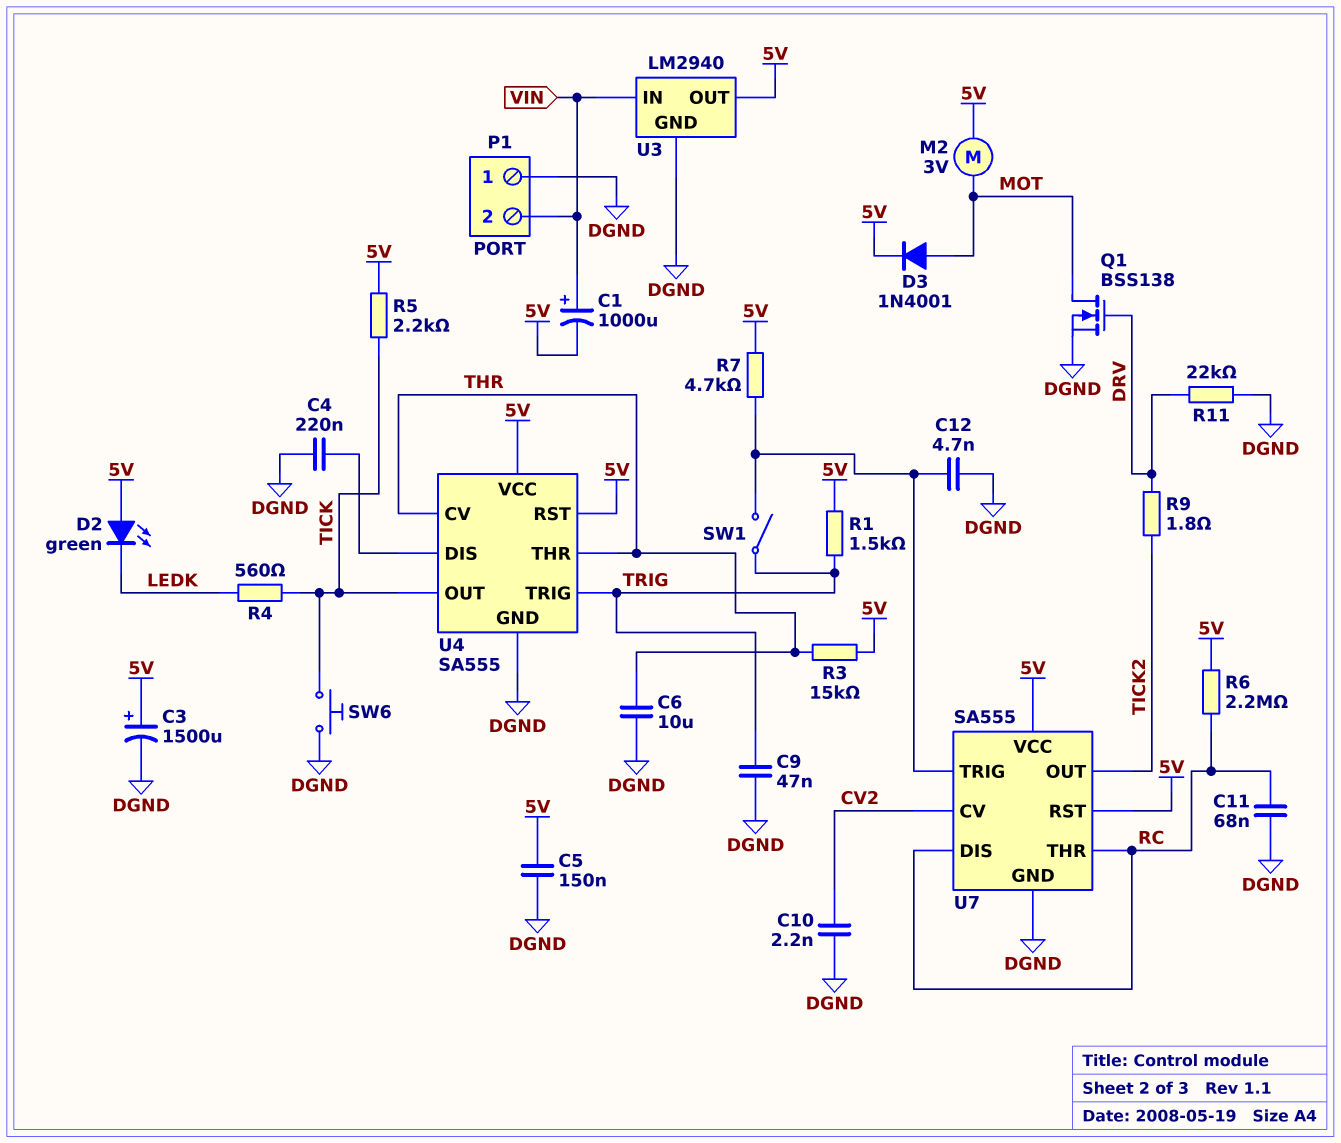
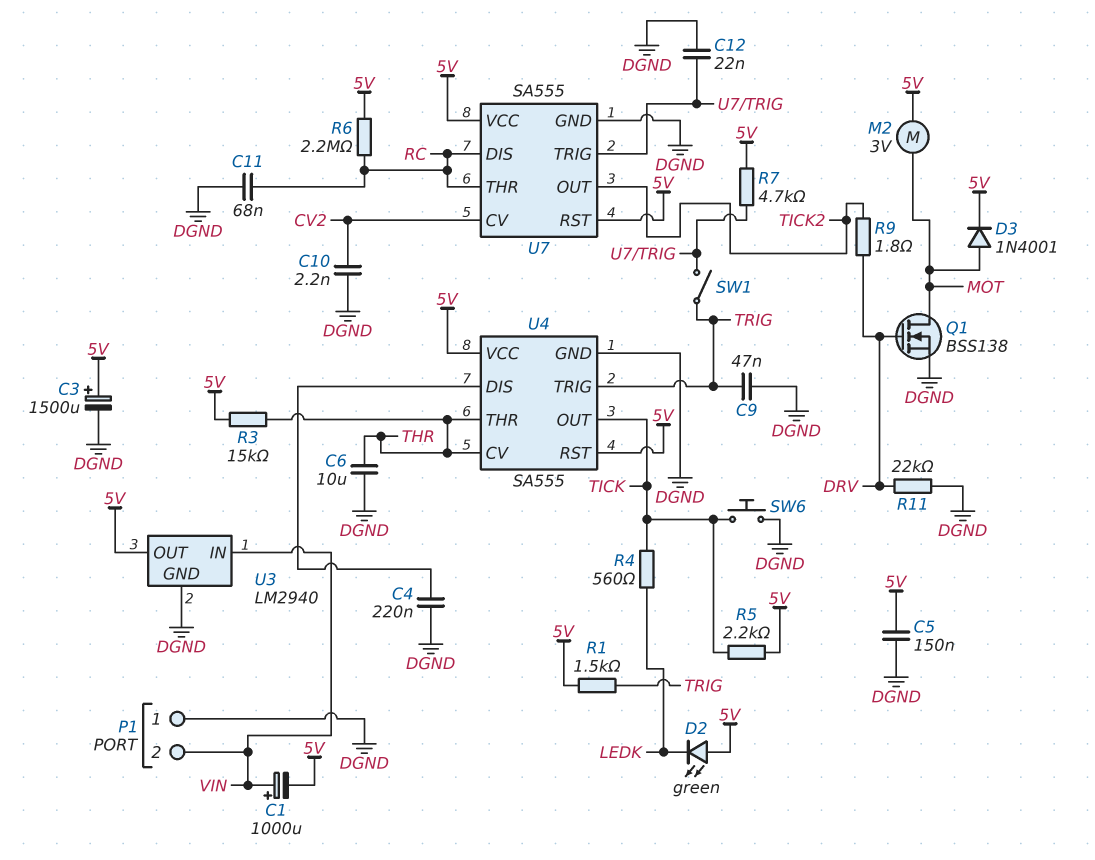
C12: 4.7nF (DGND, U7/TRIG) -> 22nF (DGND, U7/TRIG)

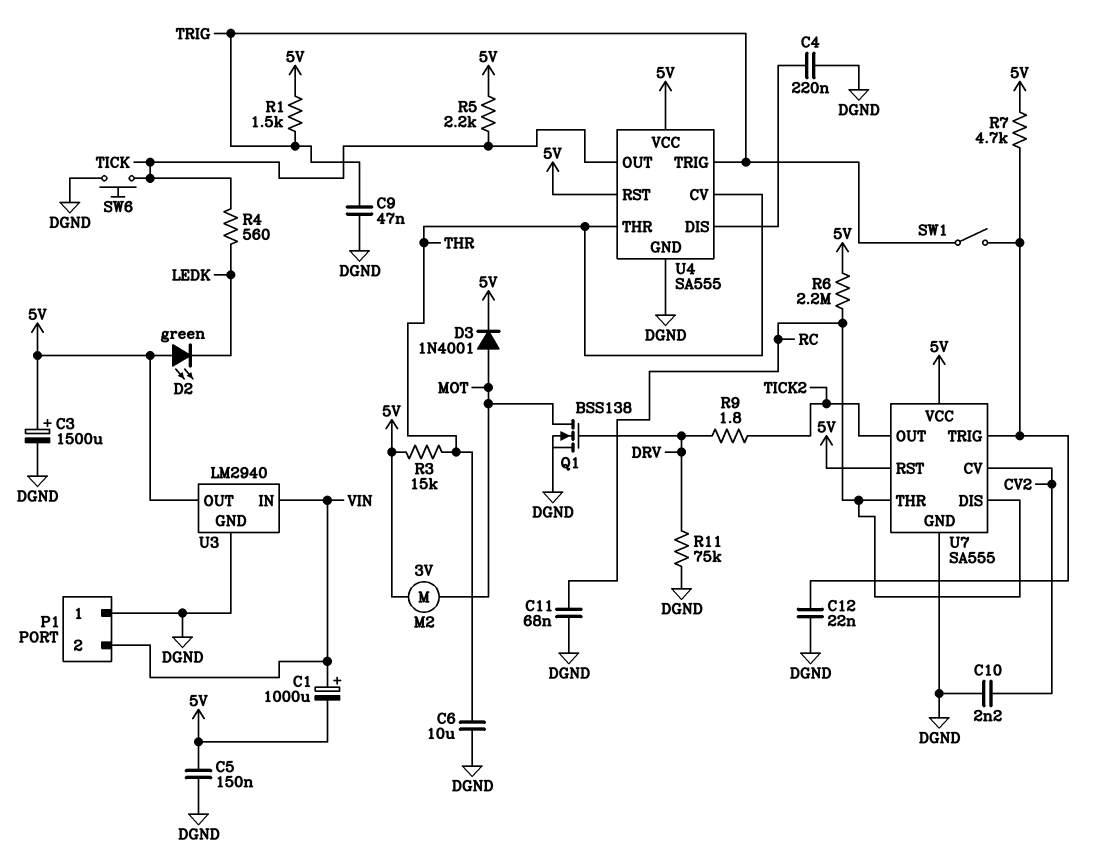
R11: 22k (DGND, DRV) -> 75k (DGND, DRV)

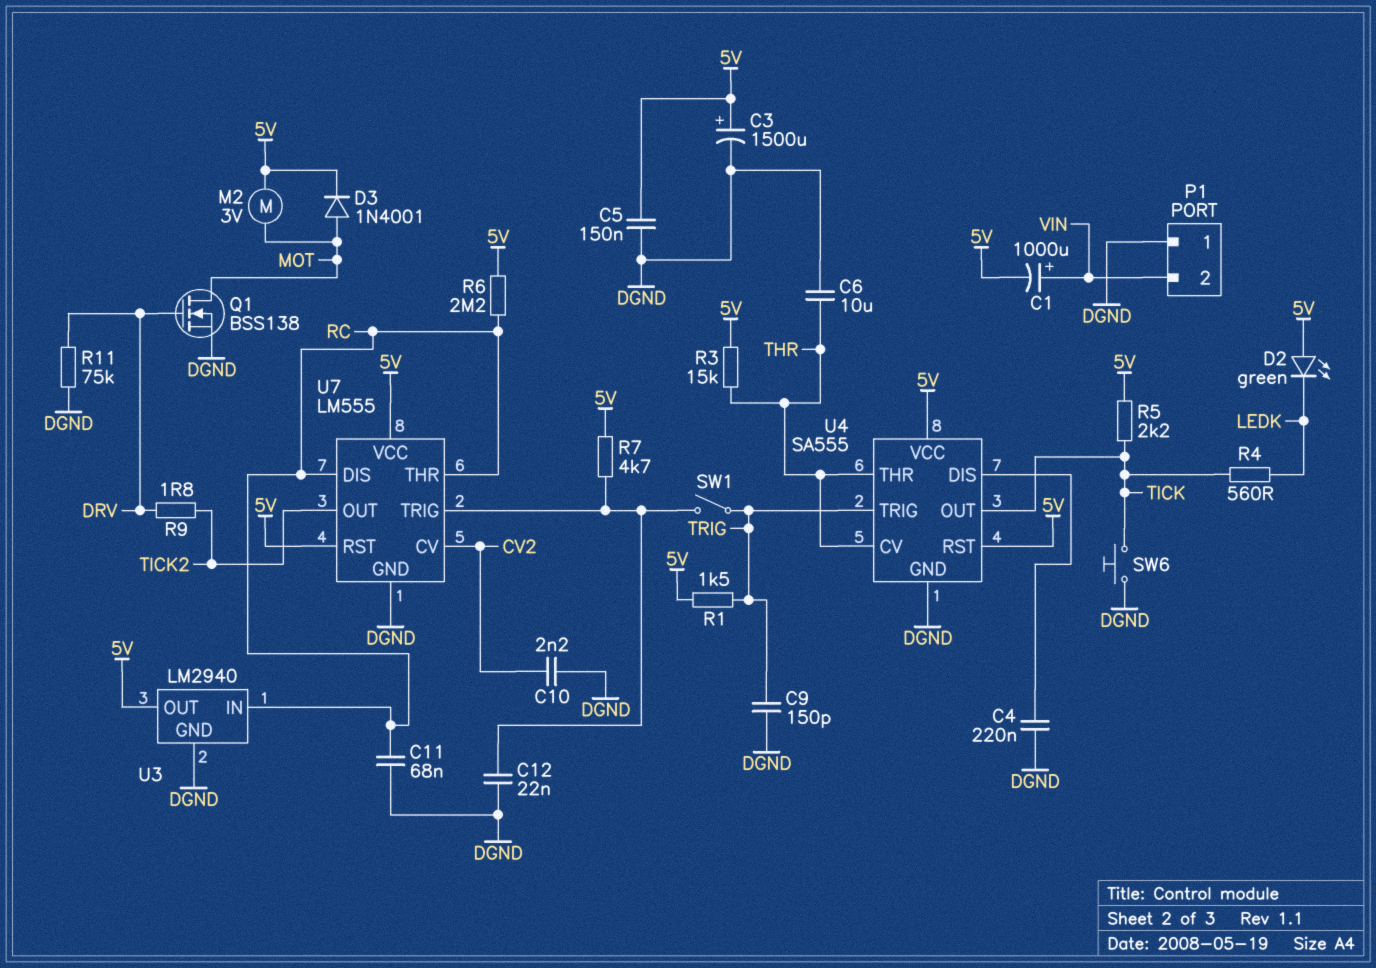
C9: 47nF (DGND, TRIG) -> 150pF (DGND, TRIG)
U3 pin IN: VIN -> RC
U7: SA555 -> LM555

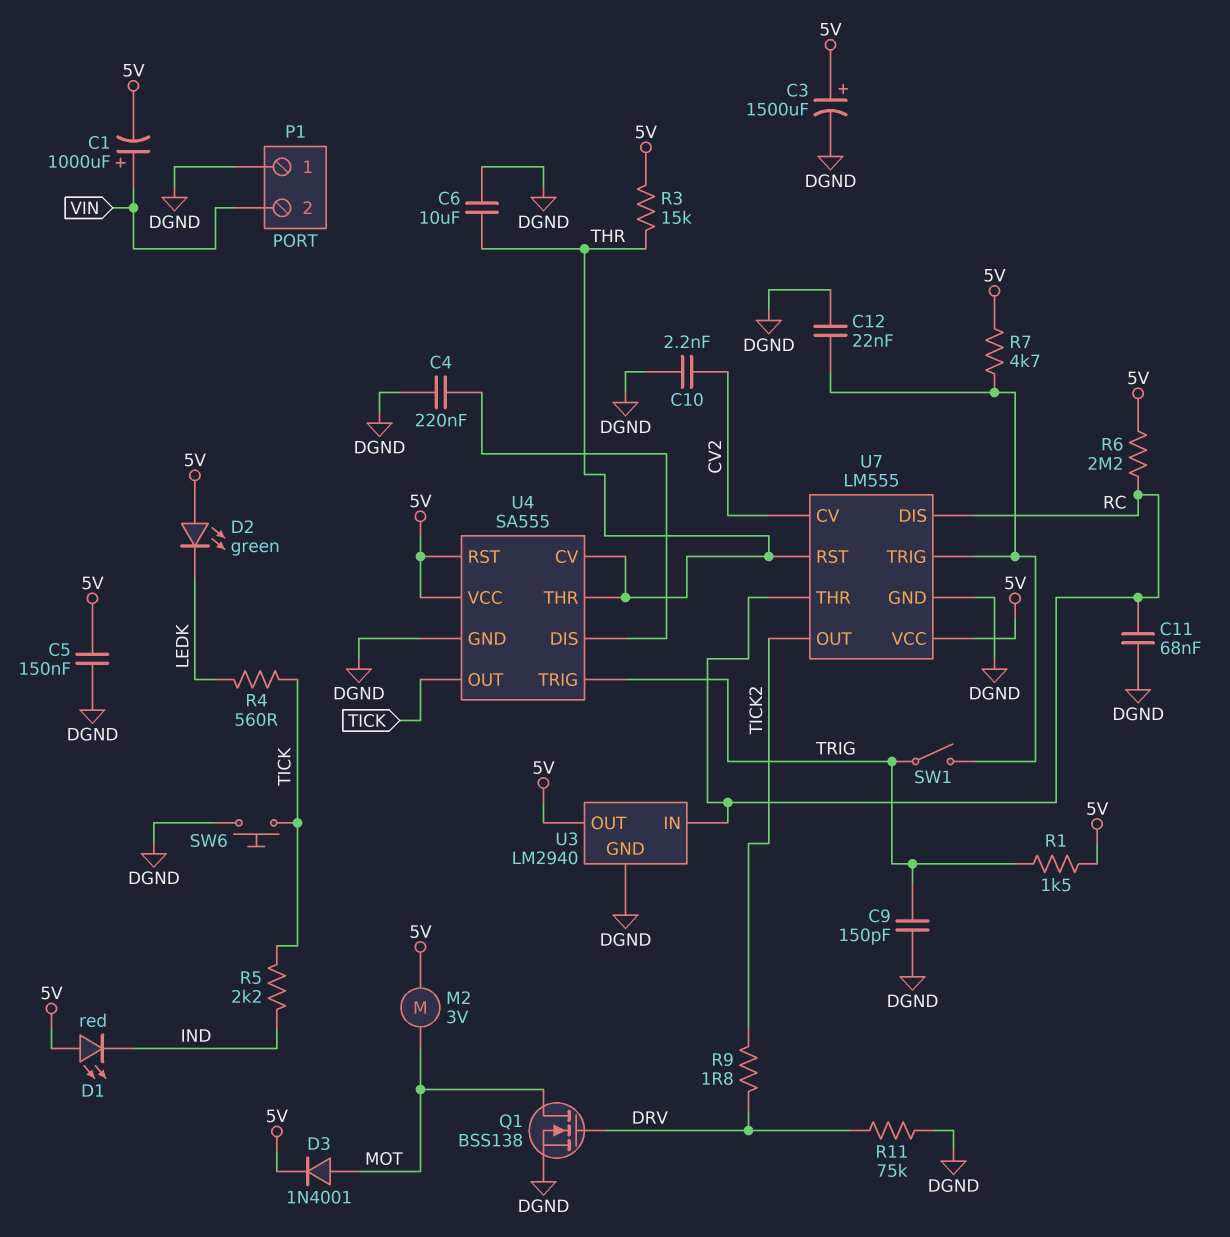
D1: none -> LED red (A 5V, K IND)
R5: 2.2k (5V, TICK) -> 2.2k (IND, TICK)
U7 pin RST: 5V -> THR

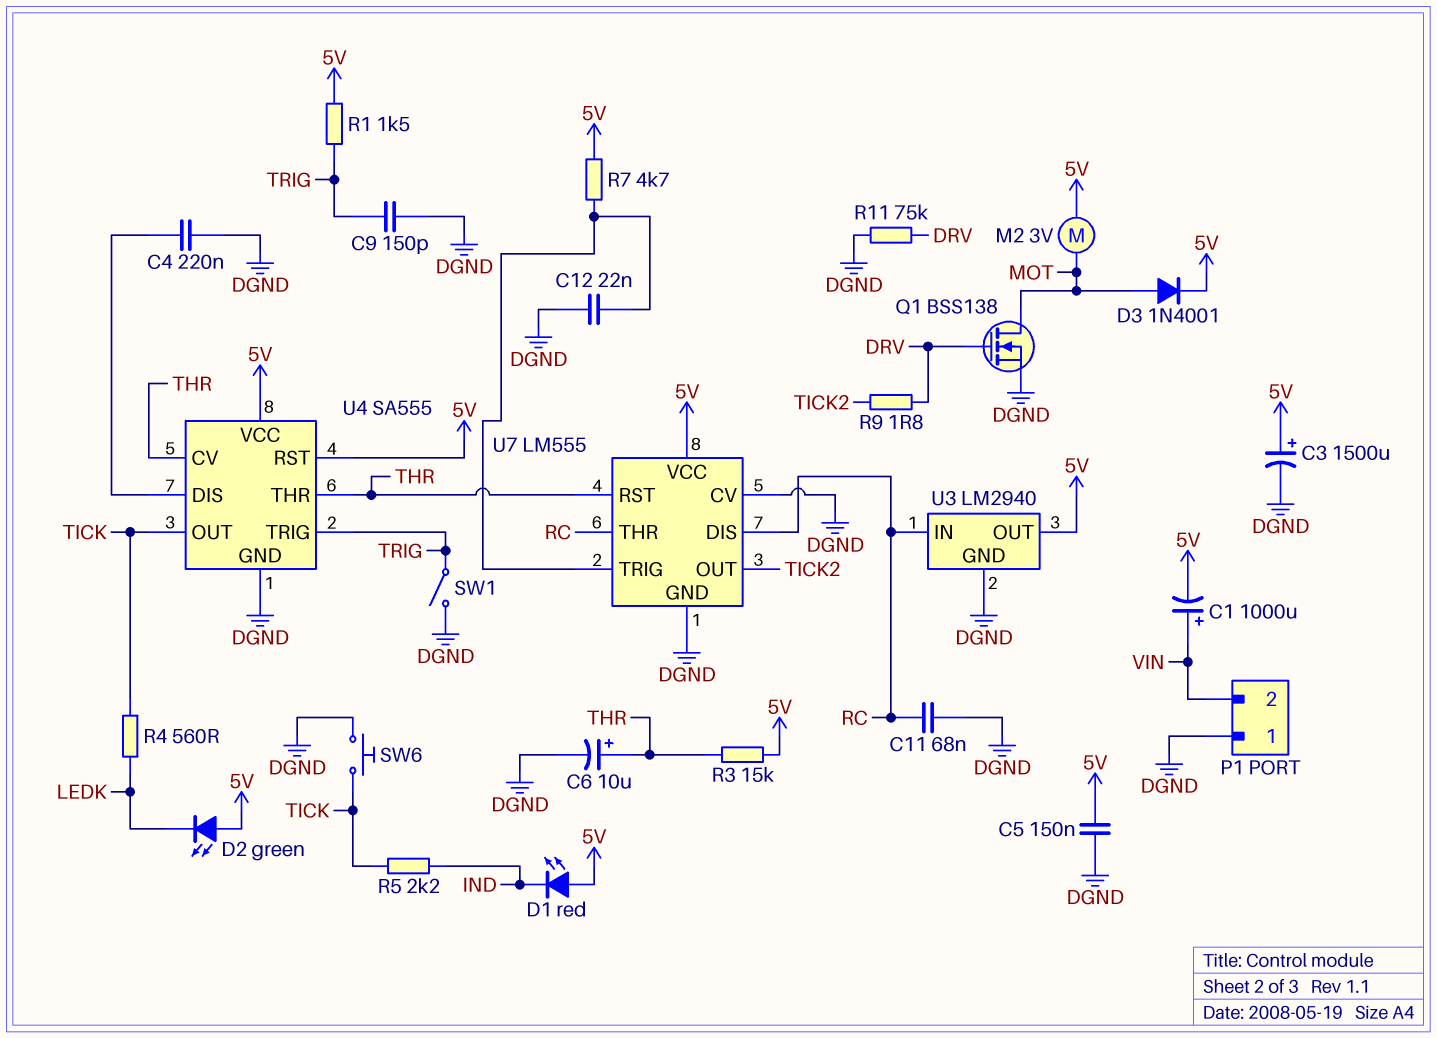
C6: 10uF (DGND, THR) -> 10uF (plus THR, minus DGND)
C10: 2.2nF (CV2, DGND) -> none
R6: 2.2M (5V, RC) -> none
SW1: switch (TRIG, U7/TRIG) -> switch (DGND, TRIG)
U7 pin CV: CV2 -> DGND

